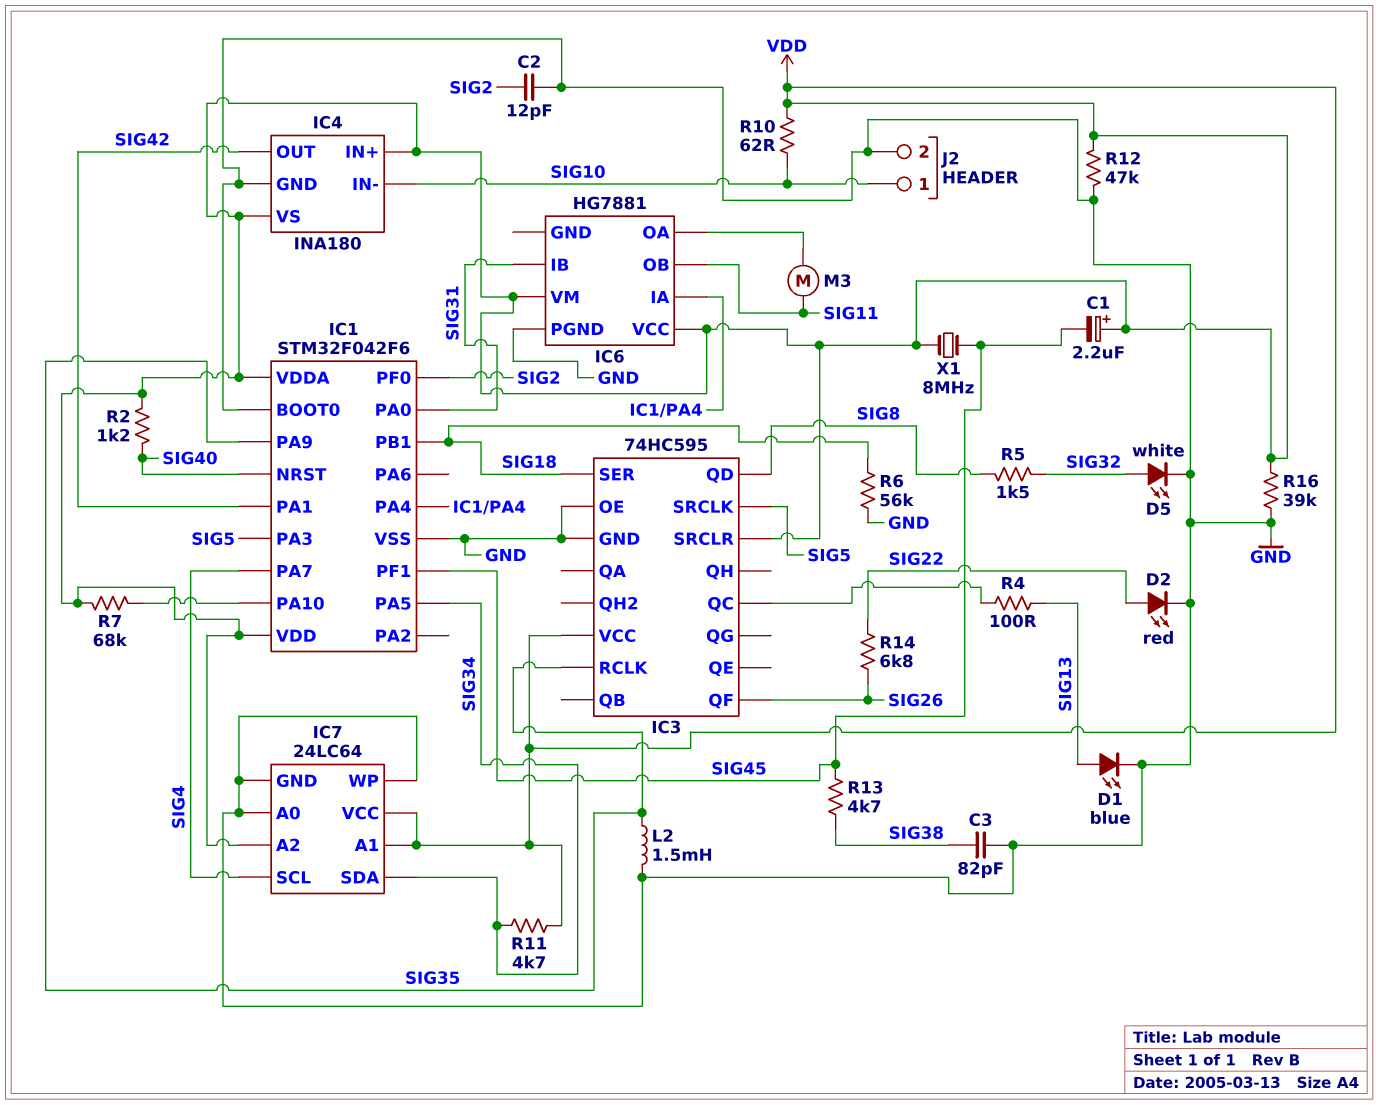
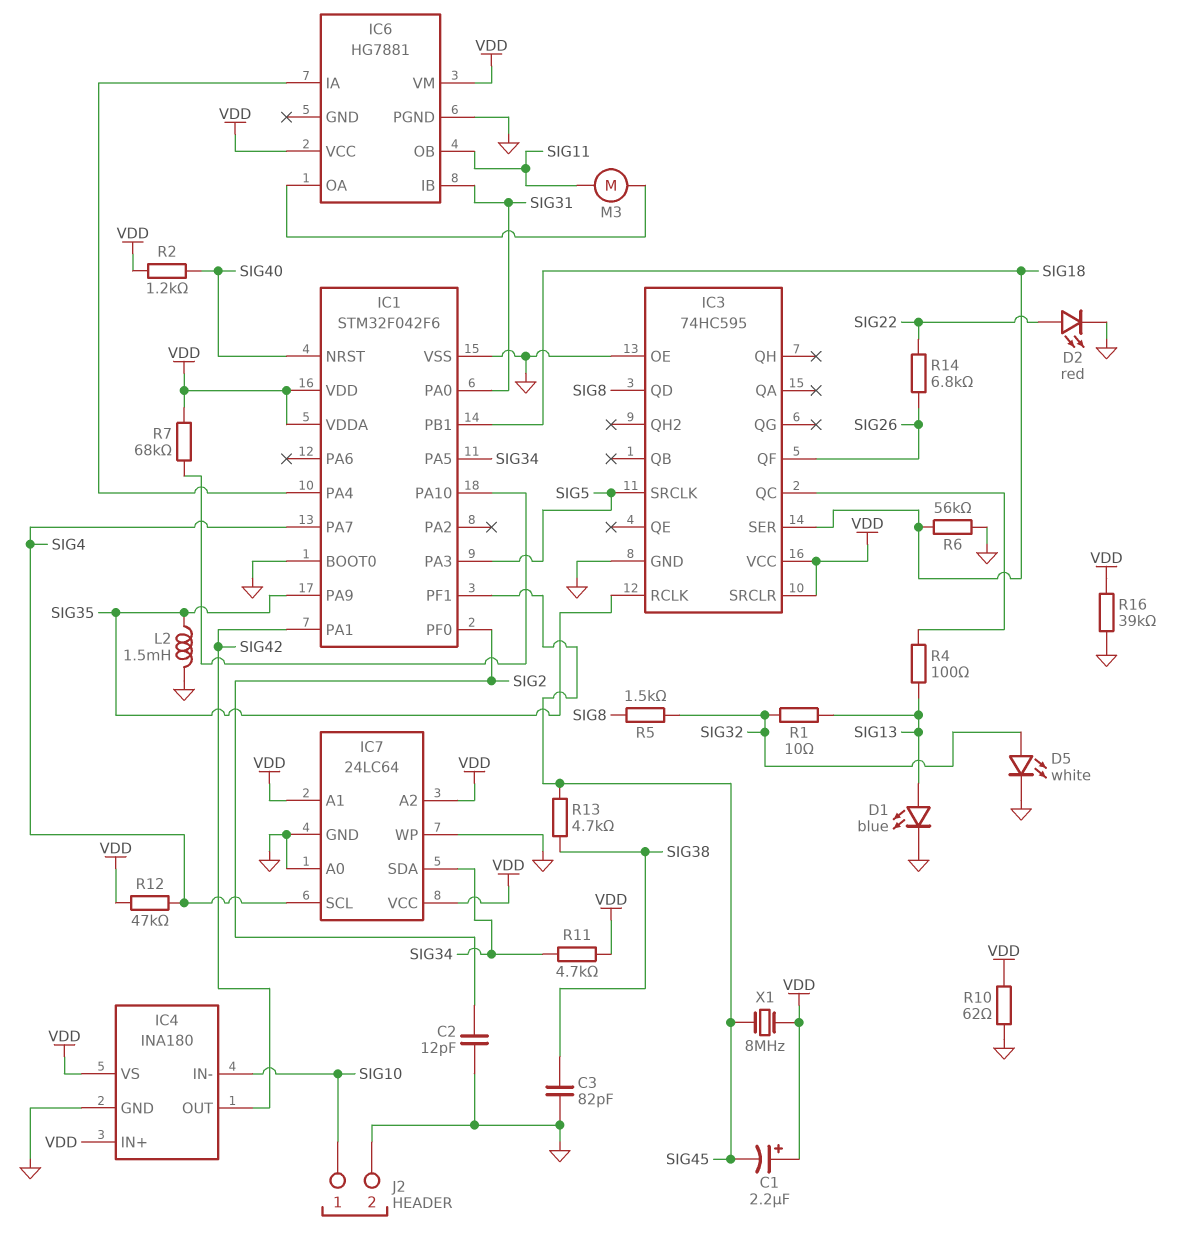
R1: none -> 10 (SIG13, SIG32)
R10: 62 (SIG10, VDD) -> 62 (GND, VDD)
R12: 47k (GND, VDD) -> 47k (SIG4, VDD)

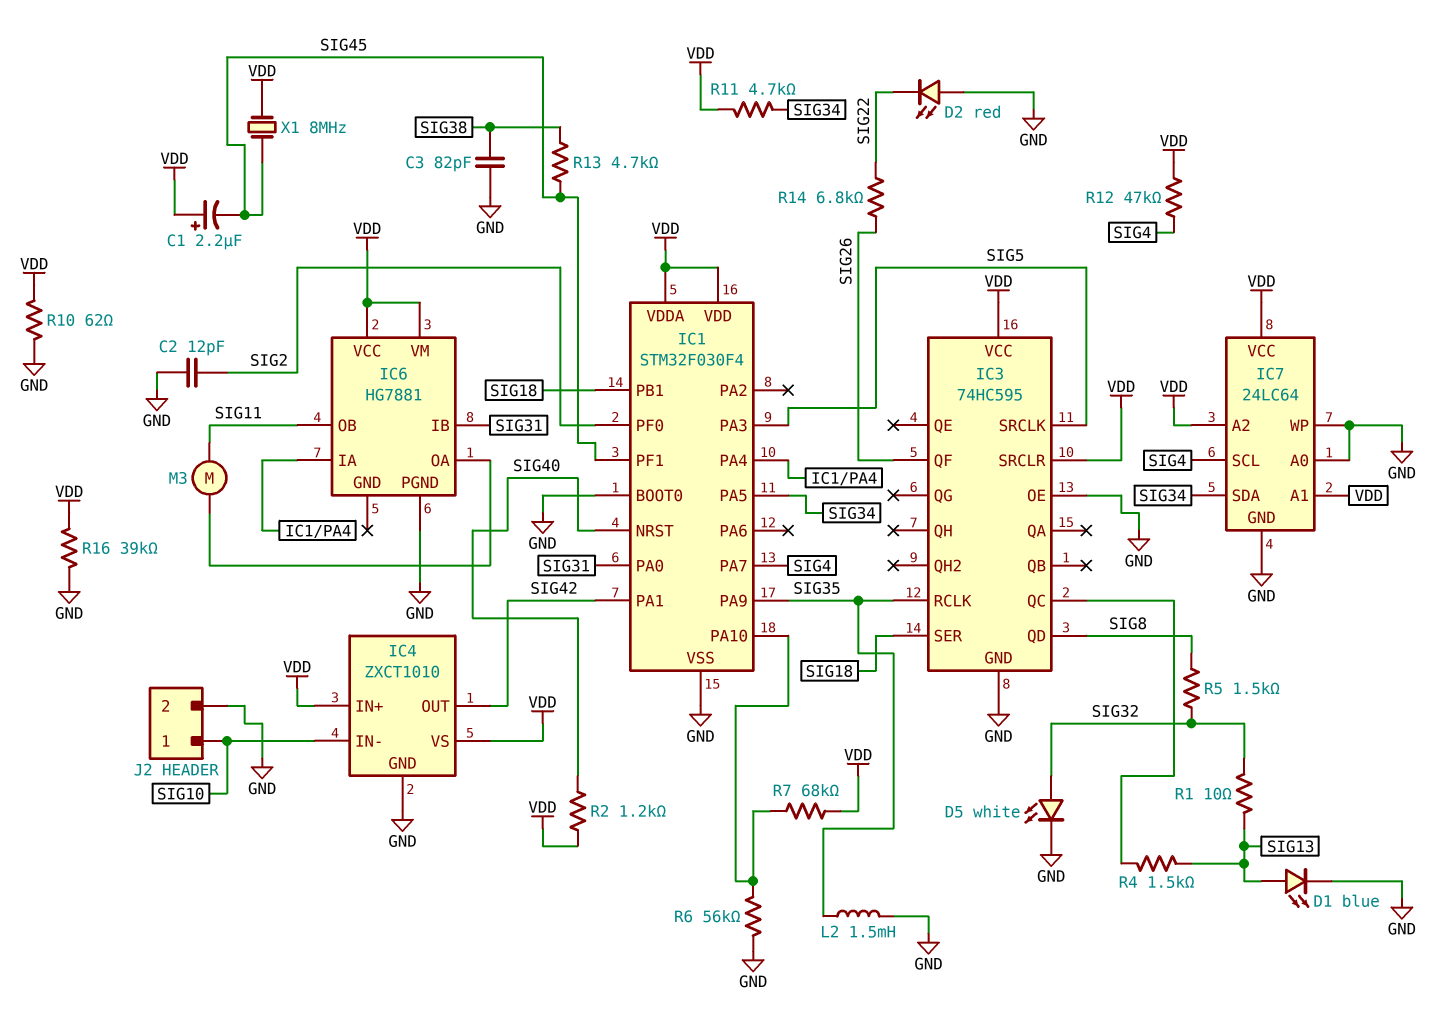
D2: LED red (A SIG22, K GND) -> LED red (A GND, K SIG22)
IC1: STM32F042F6 -> STM32F030F4
IC4: INA180 -> ZXCT1010
R4: 100 (IC3/QC, SIG13) -> 1.5k (IC3/QC, SIG13)
R6: 56k (GND, SIG18) -> 56k (GND, IC1/PA10)

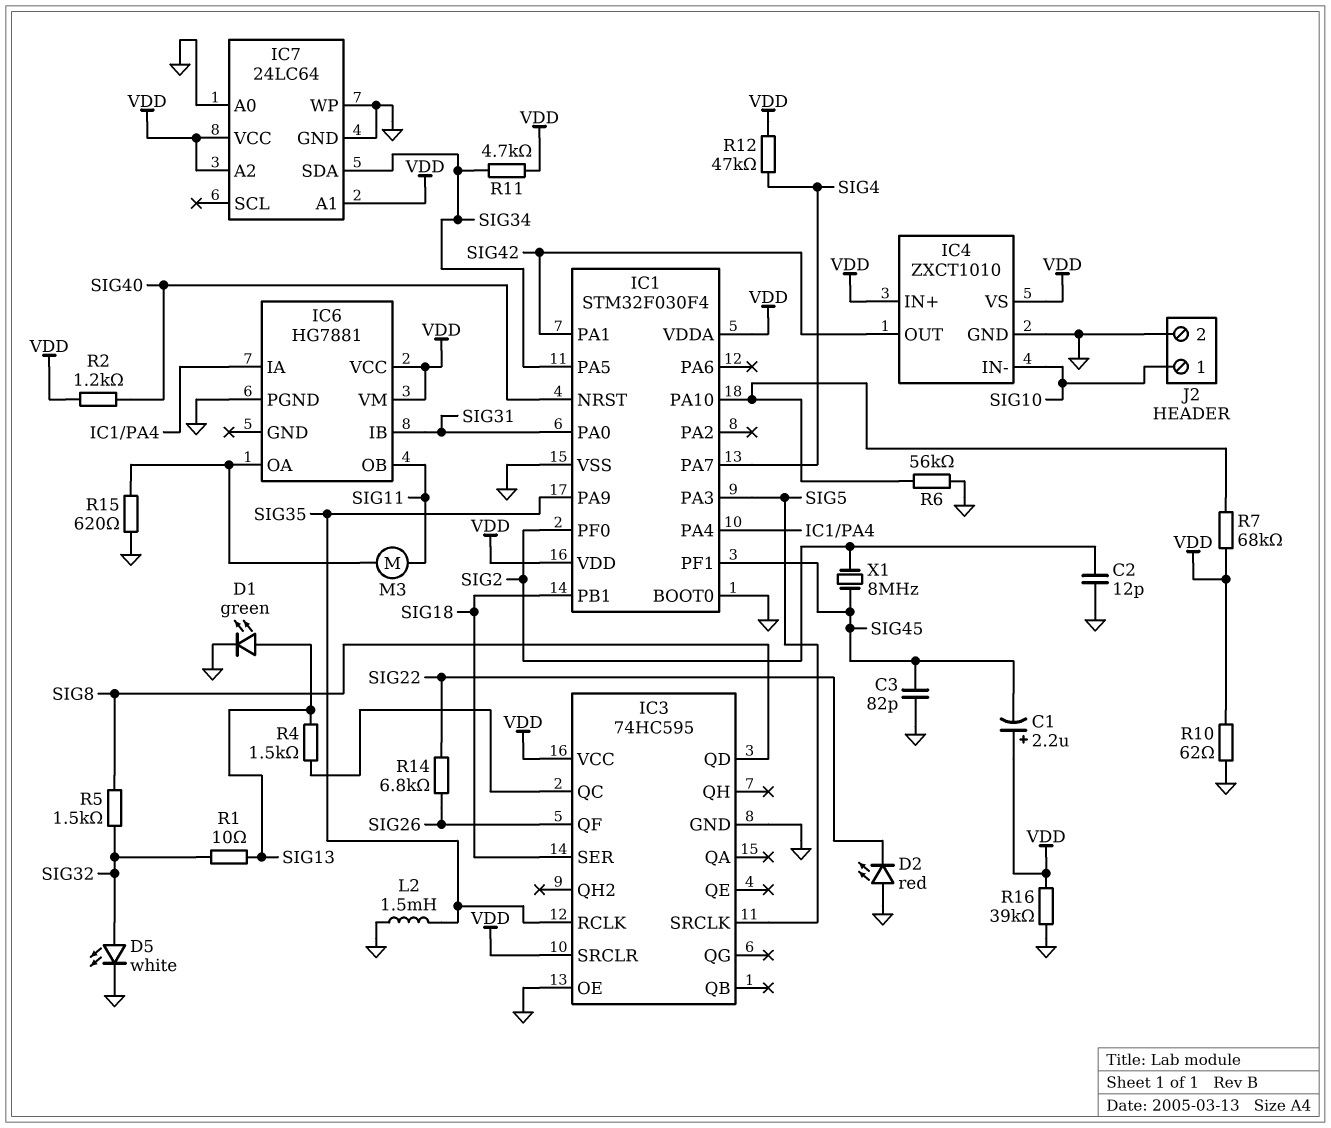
C3: 82pF (GND, SIG38) -> 82pF (GND, SIG45)
D1: LED blue (A SIG13, K GND) -> LED green (A SIG13, K GND)
IC7 pin SCL: SIG4 -> none
R13: 4.7k (SIG38, SIG45) -> none
R15: none -> 620 (GND, IC6/OA)
X1: 8MHz (SIG45, VDD) -> 8MHz (SIG2, SIG45)

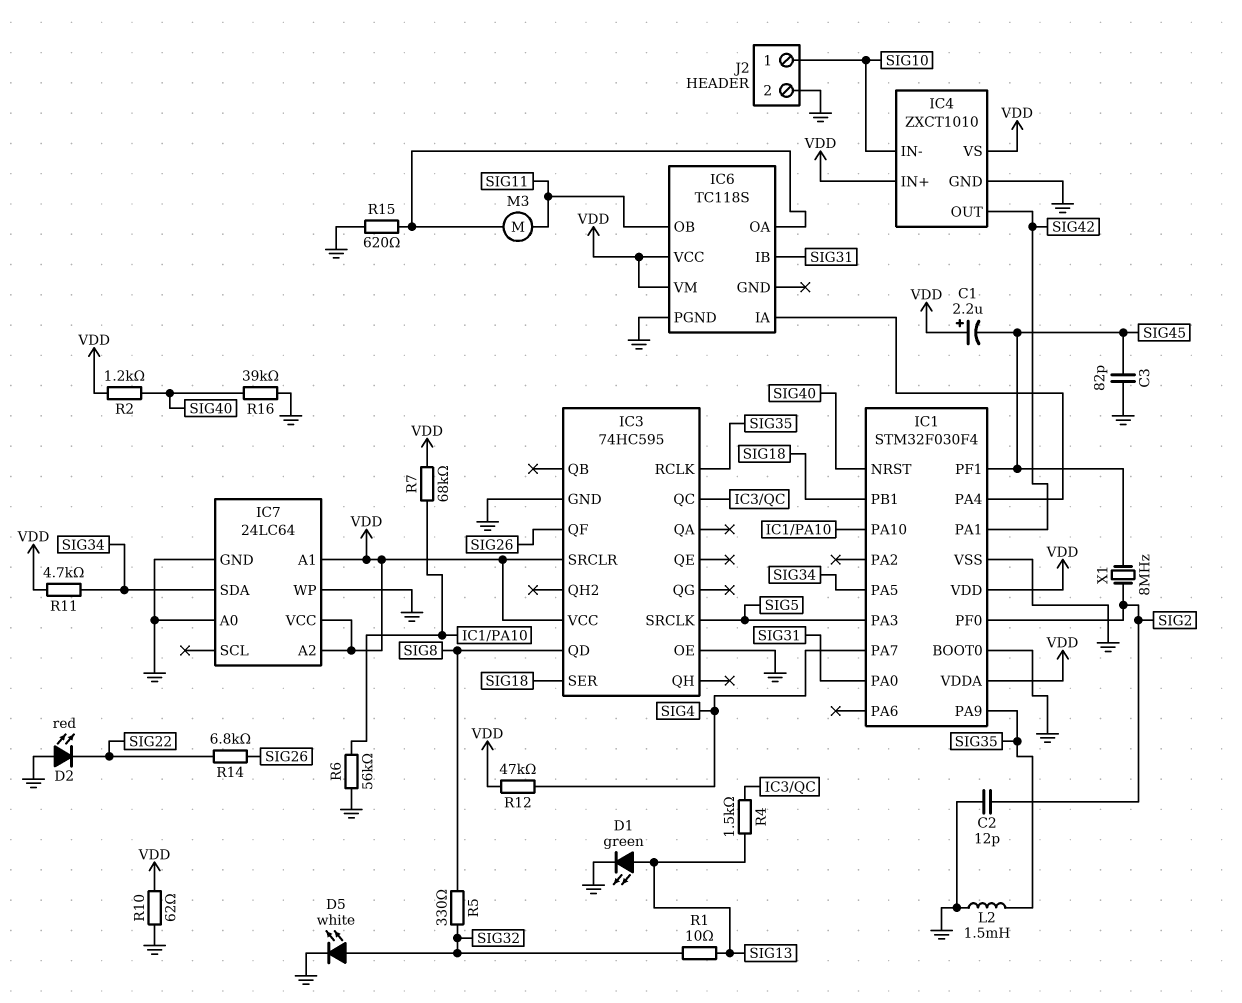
IC6: HG7881 -> TC118S
R5: 1.5k (SIG8, SIG32) -> 330 (SIG8, SIG32)
R16: 39k (GND, VDD) -> 39k (GND, SIG40)

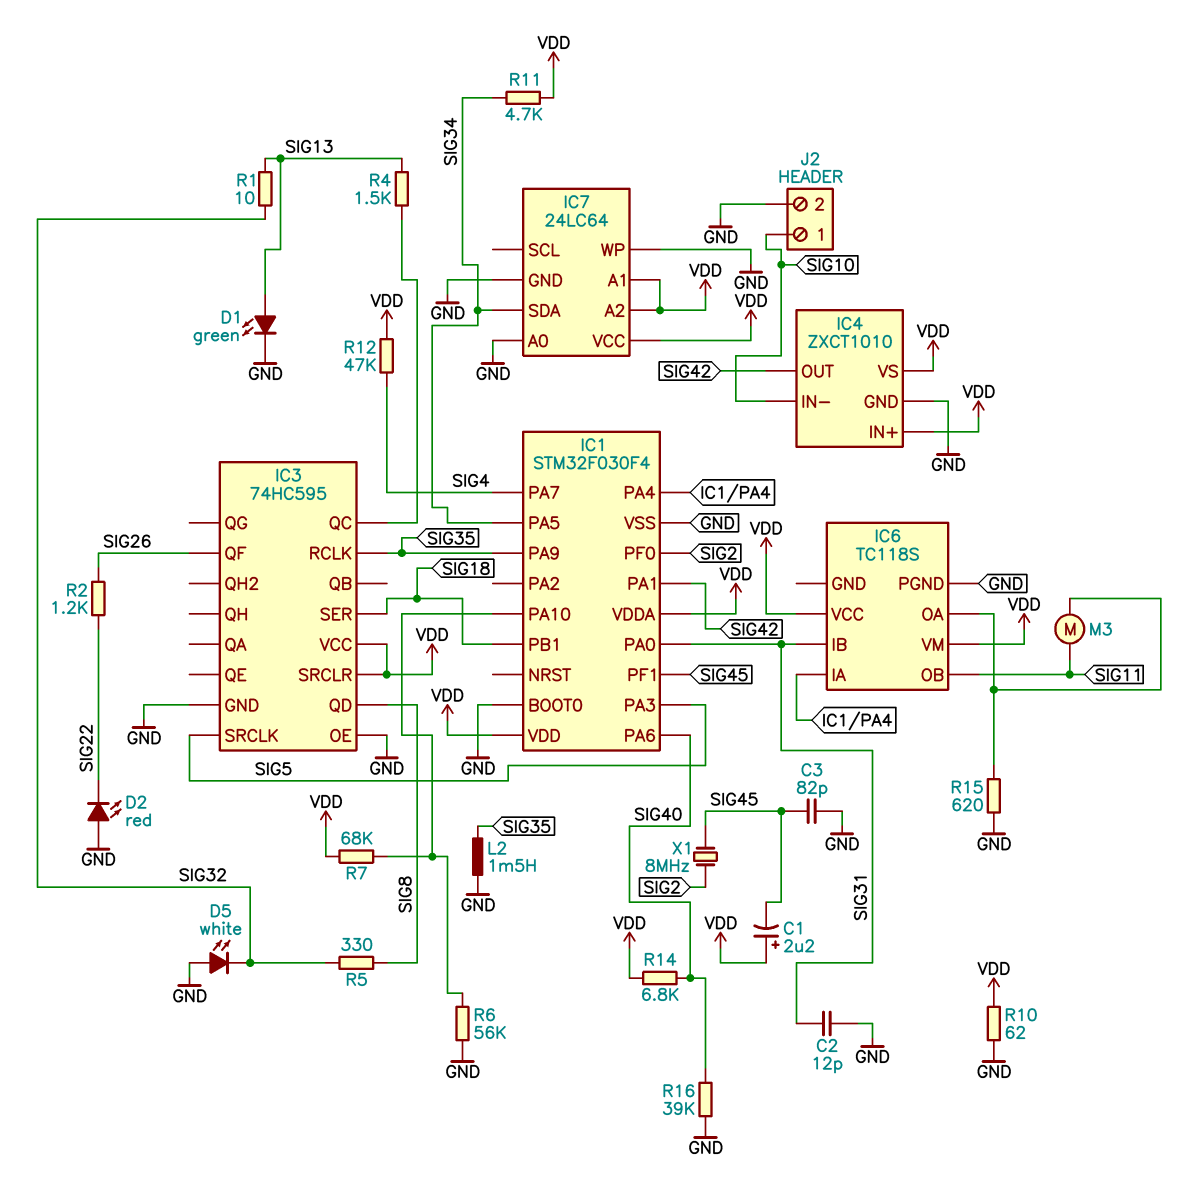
C2: 12pF (GND, SIG2) -> 12pF (GND, SIG31)
D5: LED white (A SIG32, K GND) -> LED white (A GND, K SIG32)
IC1 pin NRST: SIG40 -> none
IC1 pin PA6: none -> SIG40
R2: 1.2k (SIG40, VDD) -> 1.2k (SIG22, SIG26)
R14: 6.8k (SIG22, SIG26) -> 6.8k (SIG40, VDD)

